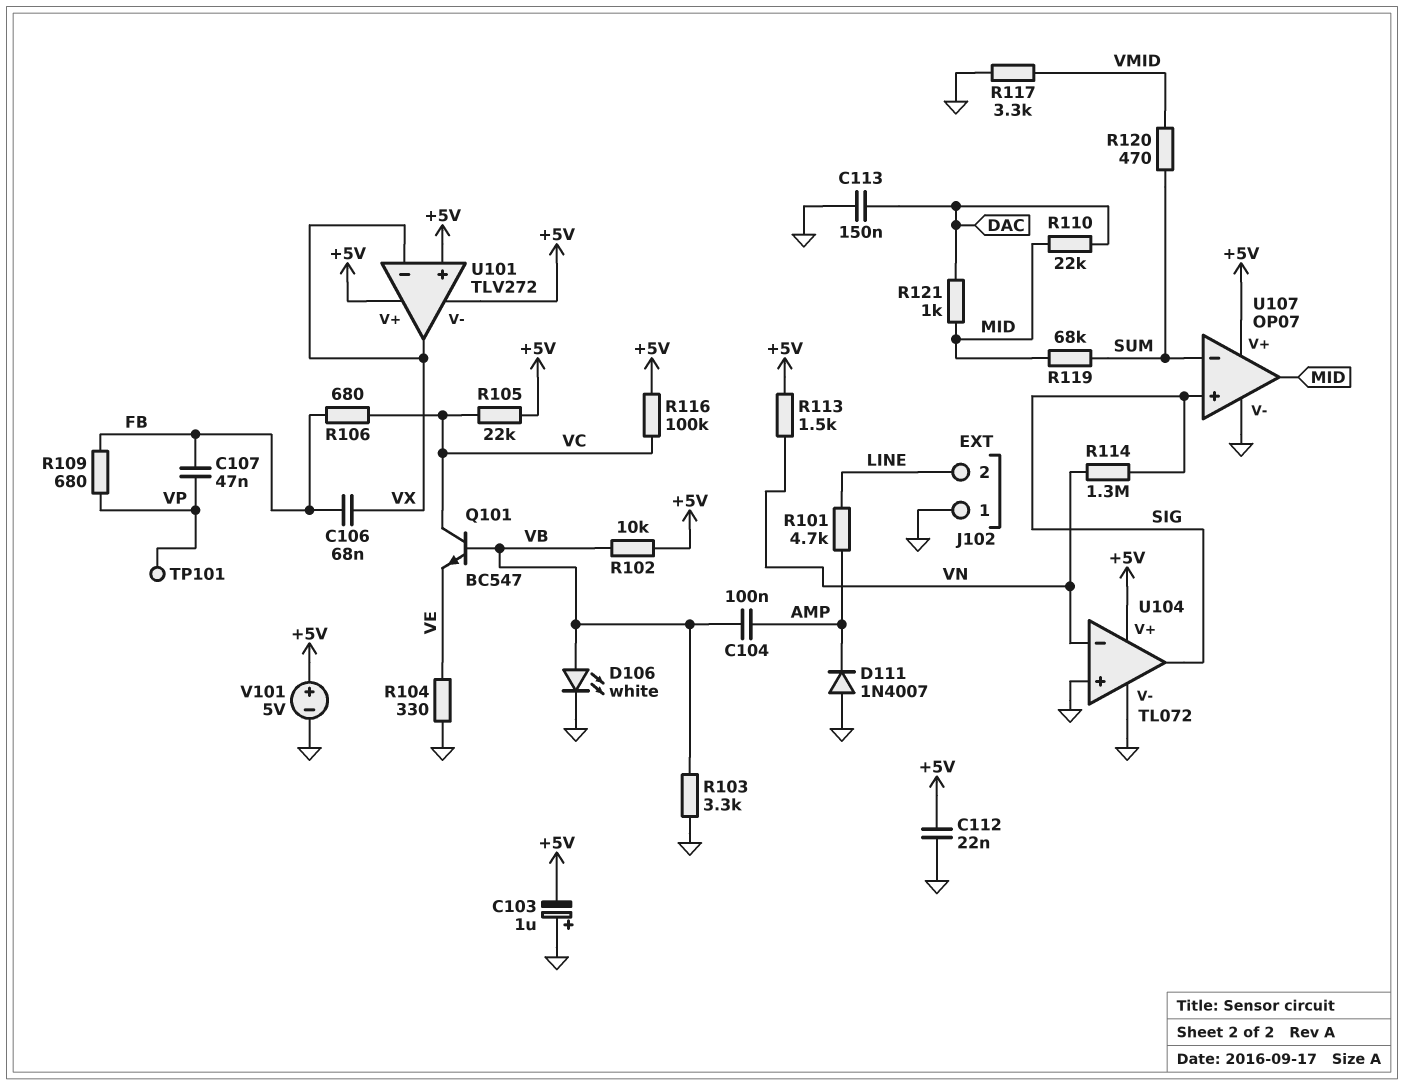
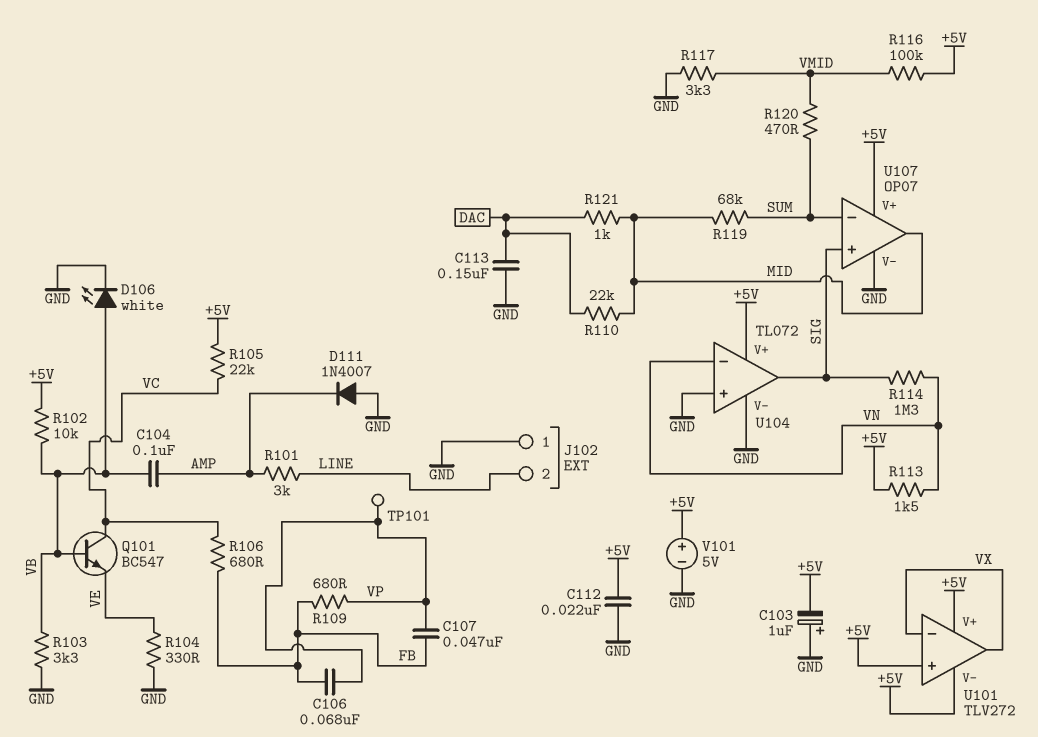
C106: 68nF (FB, VX) -> 68nF (FB, VP)
R101: 4.7k (AMP, LINE) -> 3k (AMP, LINE)
R116: 100k (+5V, VC) -> 100k (+5V, VMID)

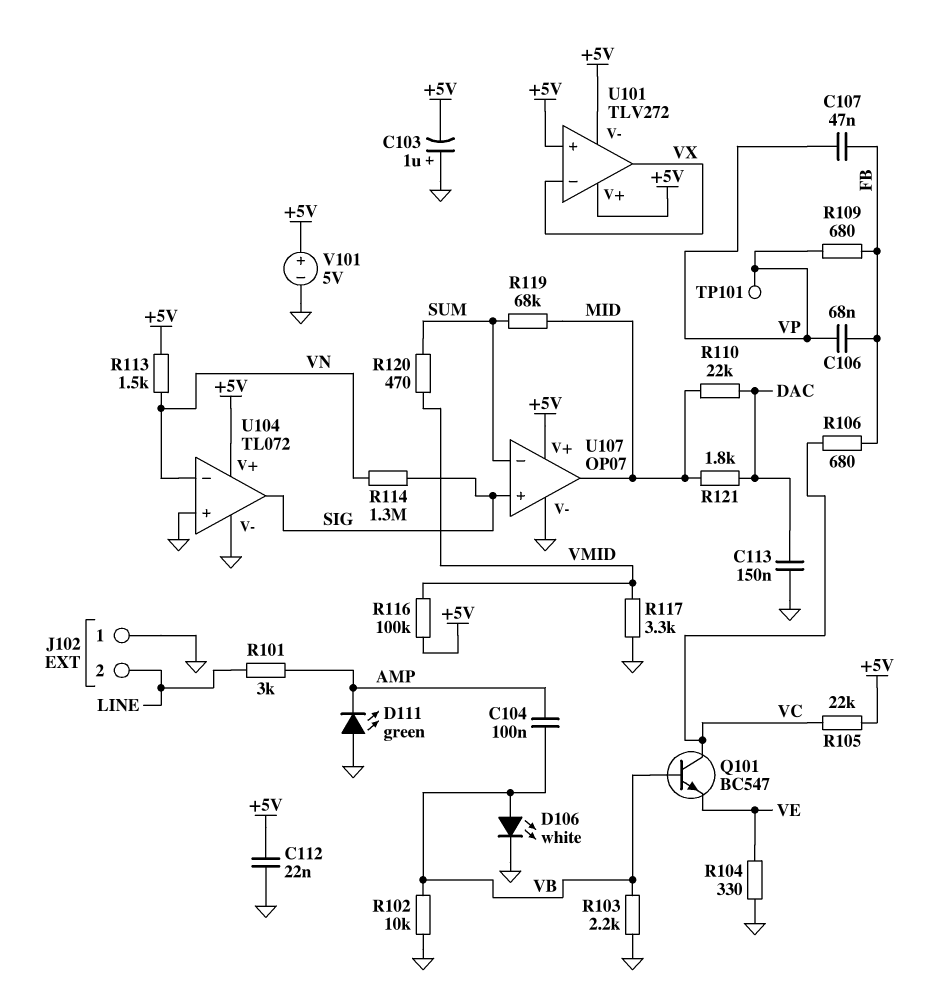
D111: diode 1N4007 (A GND, K AMP) -> LED green (A GND, K AMP)
R102: 10k (+5V, VB) -> 10k (GND, VB)
R103: 3.3k (GND, VB) -> 2.2k (GND, VB)
R121: 1k (DAC, MID) -> 1.8k (DAC, MID)

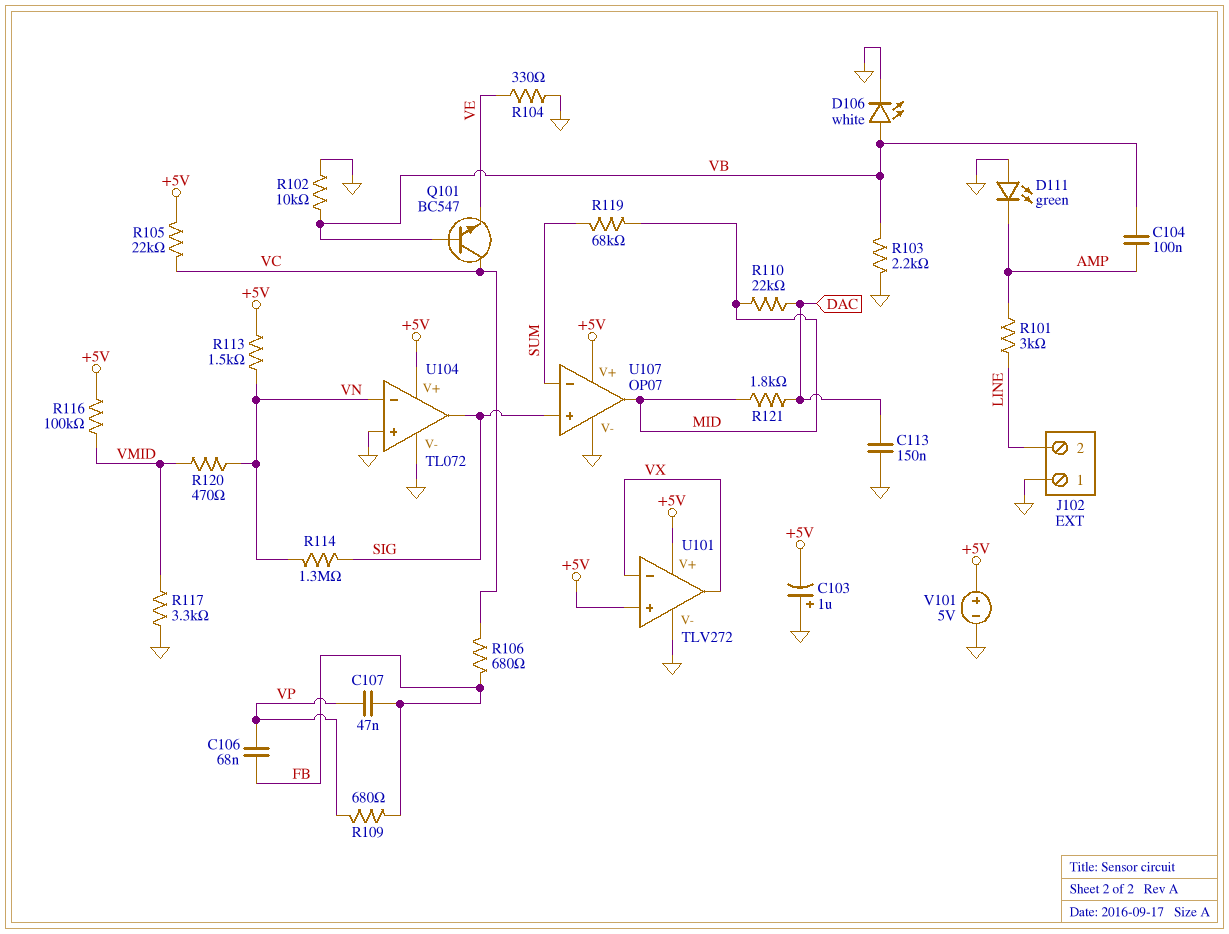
C112: 22nF (+5V, GND) -> none
R120: 470 (SUM, VMID) -> 470 (VMID, VN)
TP101: test point (VP) -> none
U101 pin V-: +5V -> GND

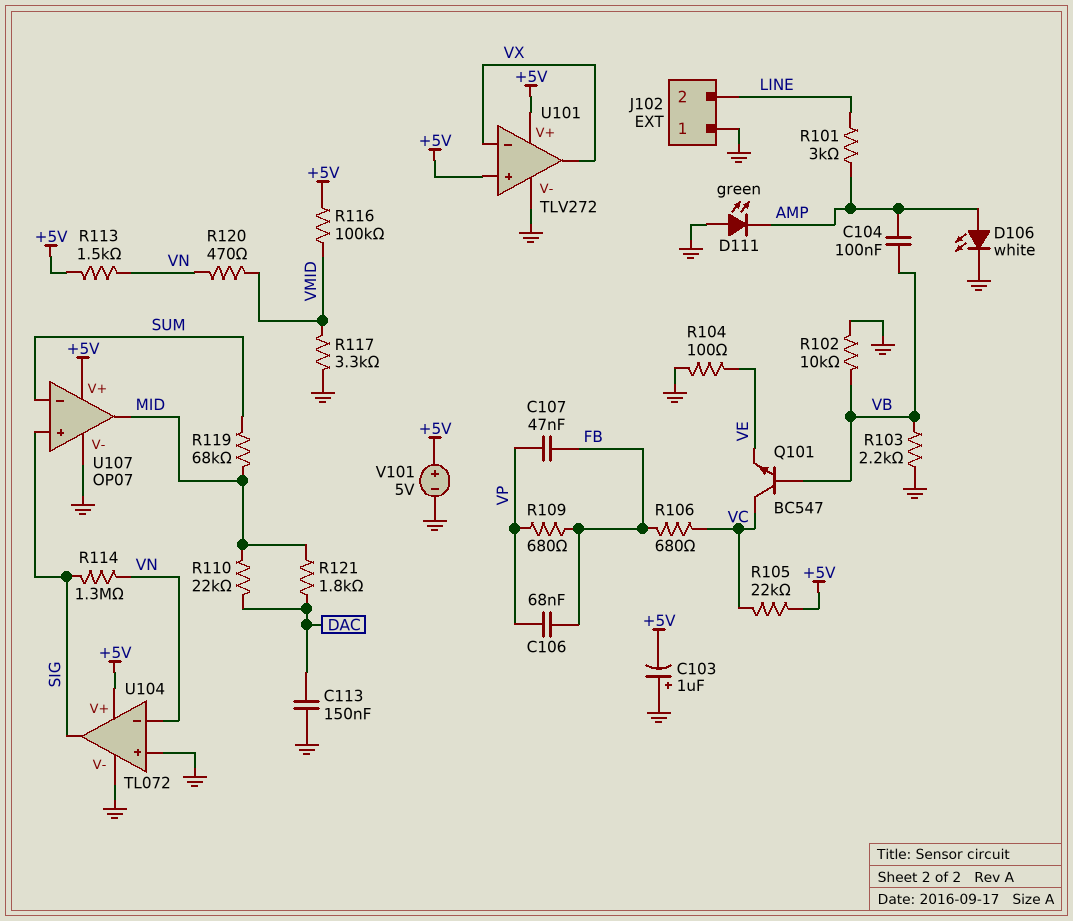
D106: LED white (A VB, K GND) -> LED white (A AMP, K GND)
R104: 330 (GND, VE) -> 100 (GND, VE)

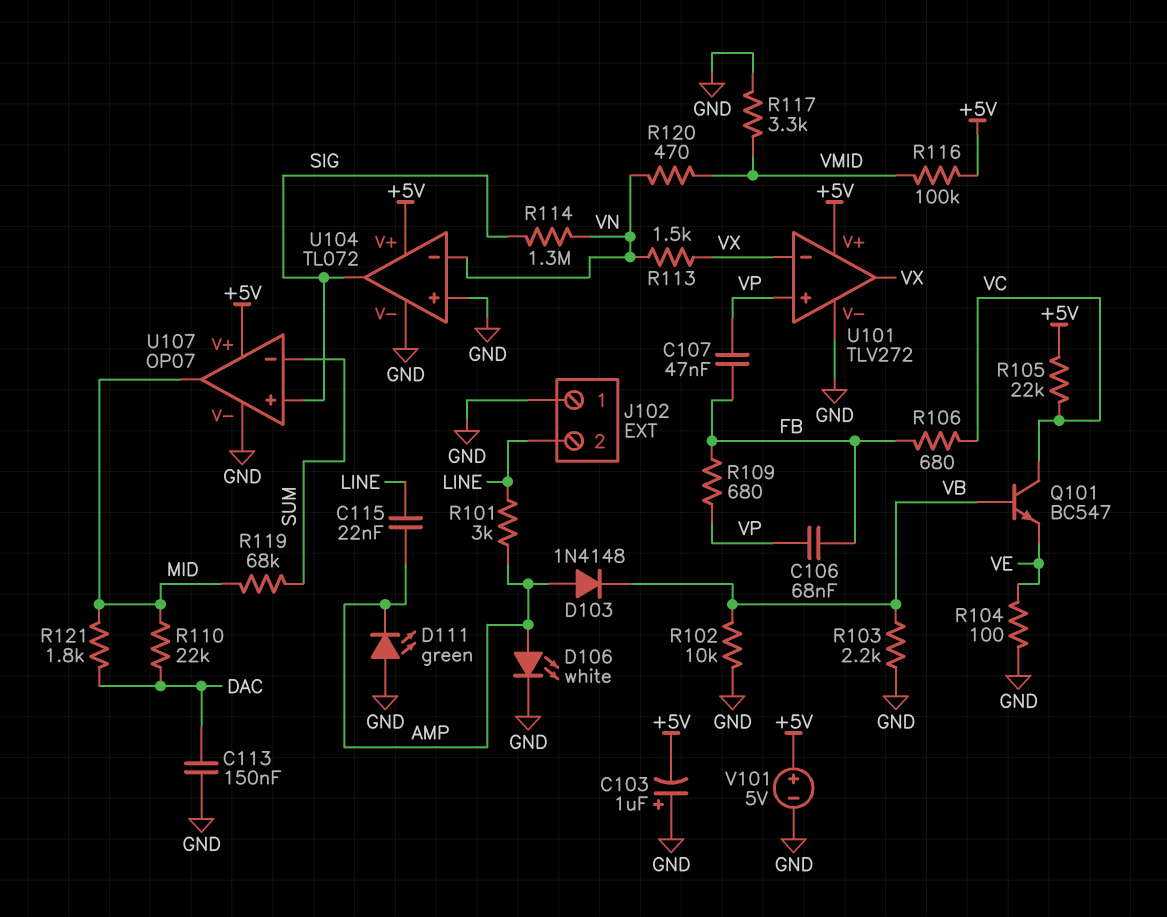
C104: 100nF (AMP, VB) -> none
C115: none -> 22nF (AMP, LINE)
D103: none -> diode 1N4148 (A AMP, K VB)
R113: 1.5k (+5V, VN) -> 1.5k (VN, VX)
U101 pin in+: +5V -> VP

